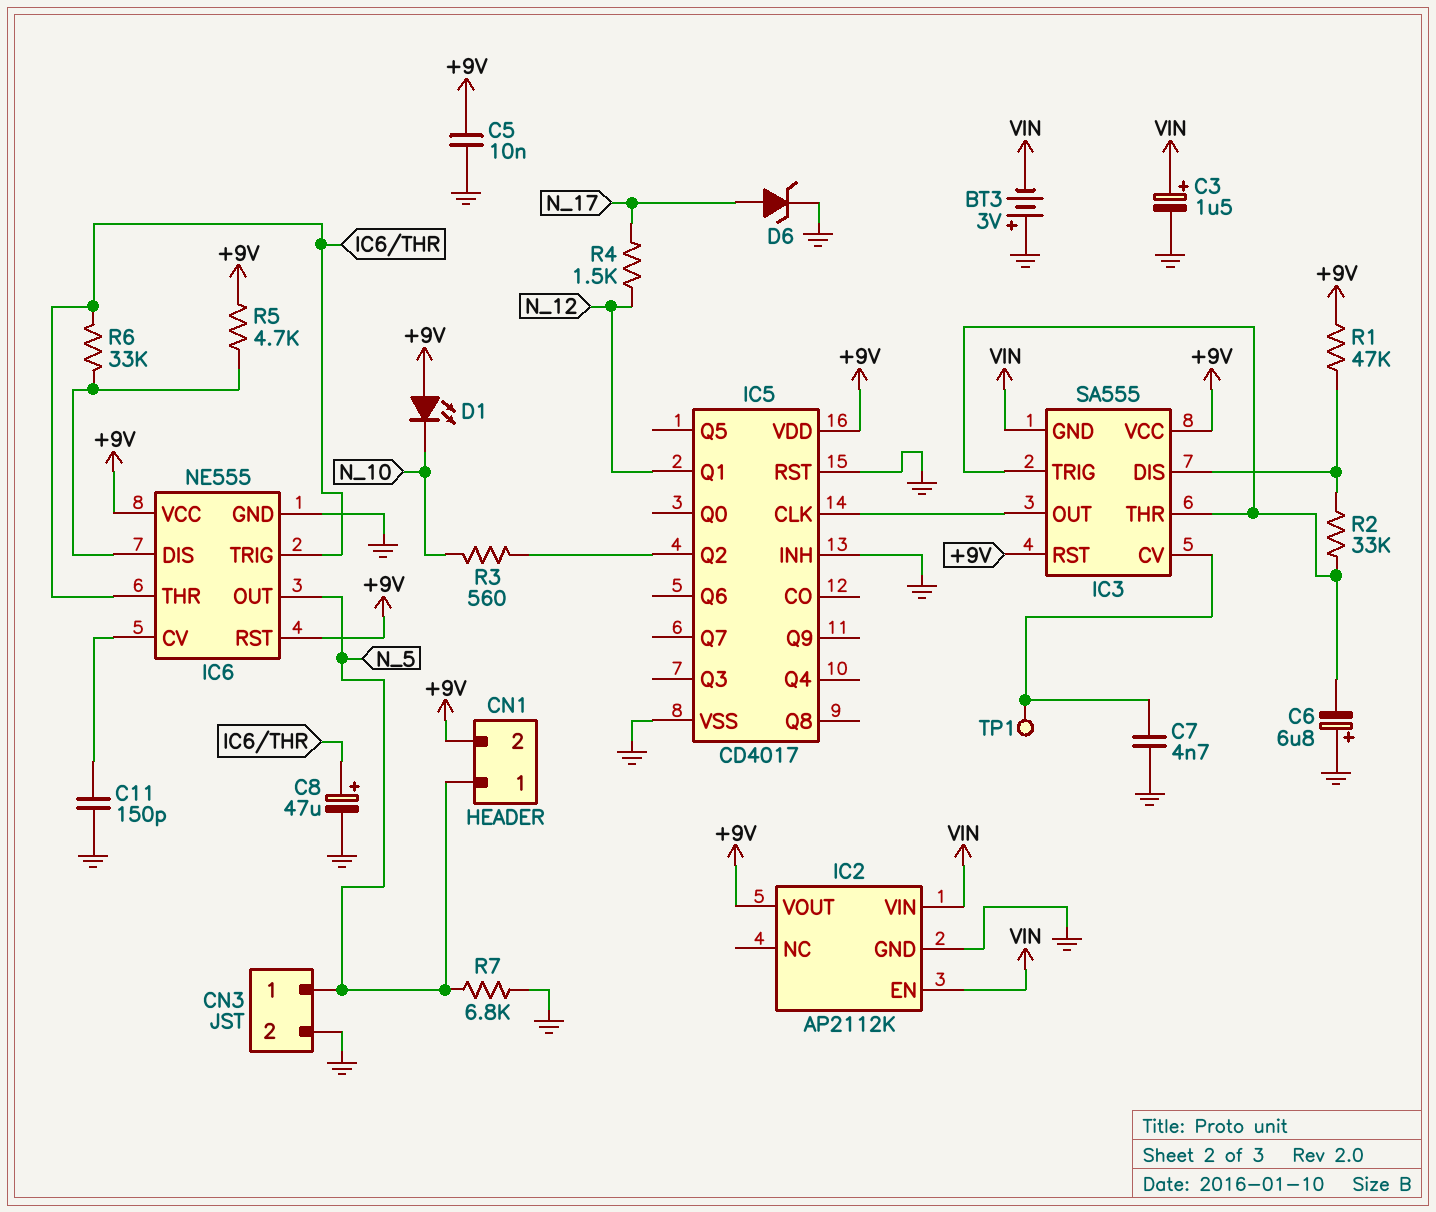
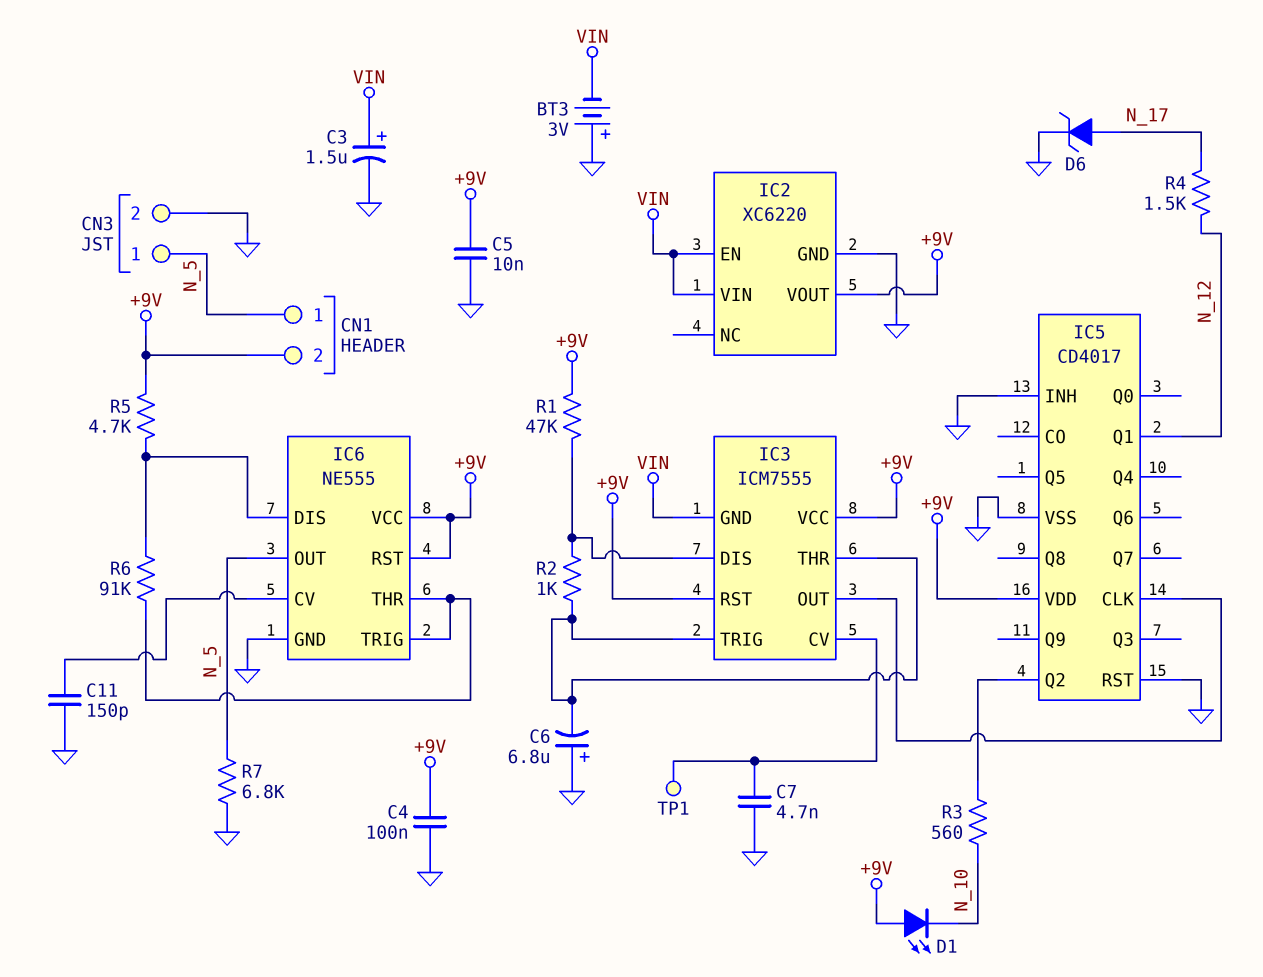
C4: none -> 100nF (+9V, GND)
C8: 47uF (plus IC6/THR, minus GND) -> none
IC2: AP2112K -> XC6220
IC3: SA555 -> ICM7555
R2: 33k (IC3/DIS, IC3/THR) -> 1k (IC3/DIS, IC3/THR)
R6: 33k (IC6/DIS, IC6/THR) -> 91k (IC6/DIS, IC6/THR)

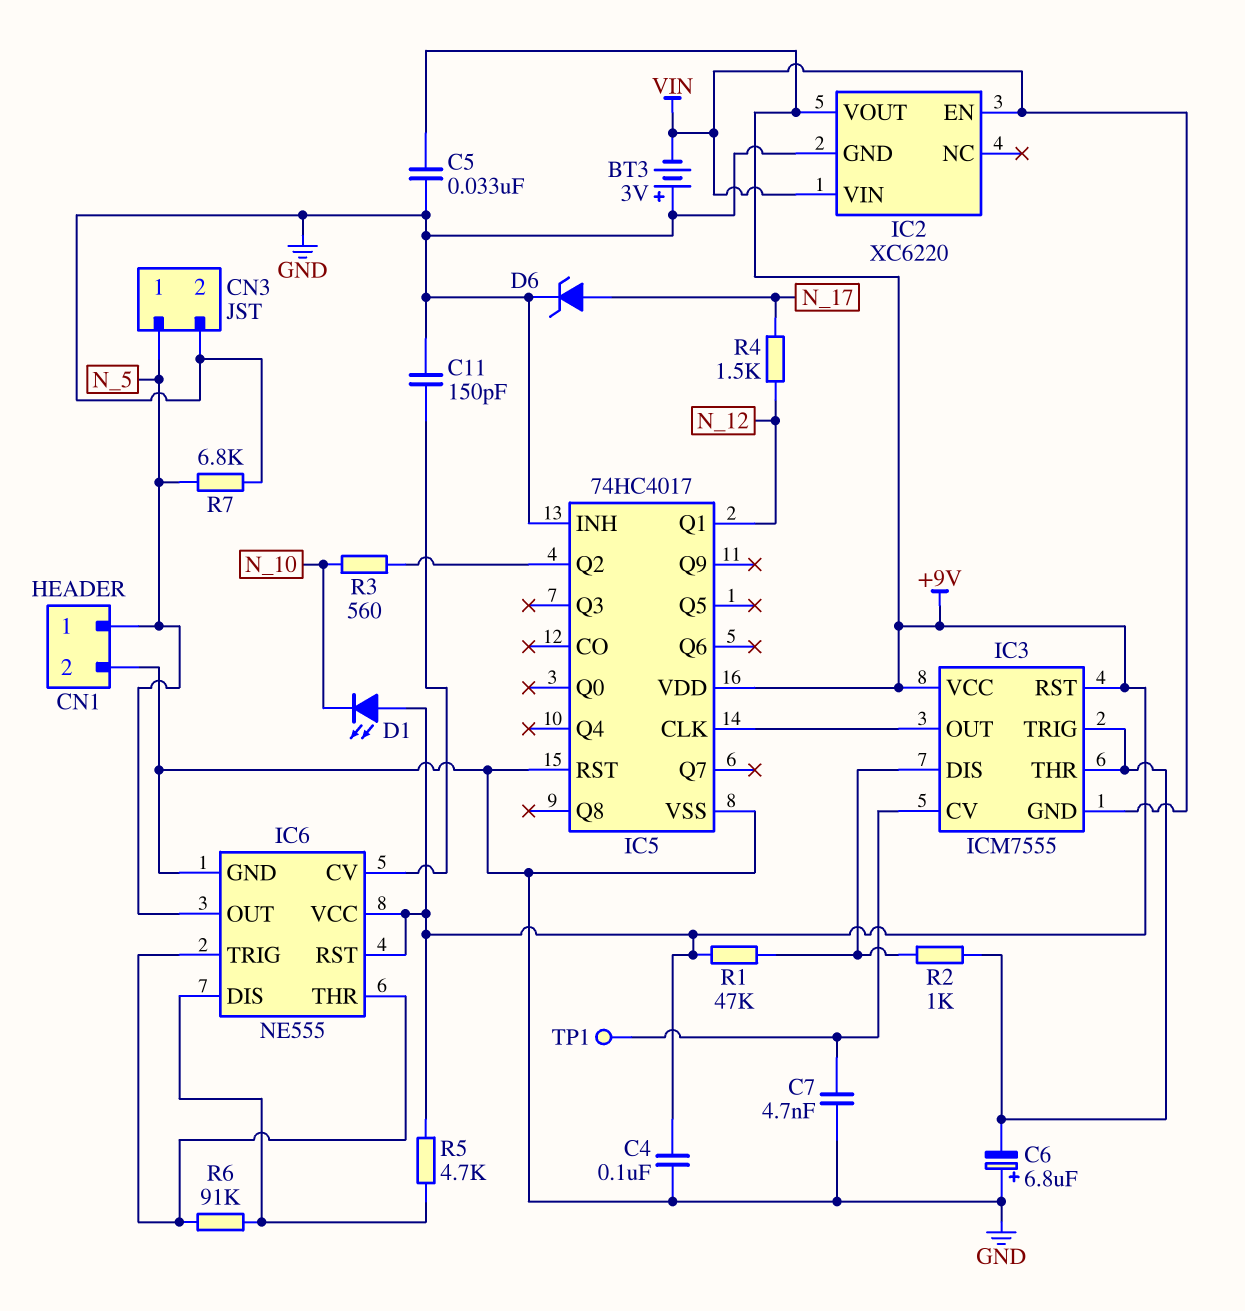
C3: 1.5uF (plus VIN, minus GND) -> none
C5: 10nF (+9V, GND) -> 33nF (+9V, GND)
CN1 pin 2: +9V -> GND
IC5: CD4017 -> 74HC4017

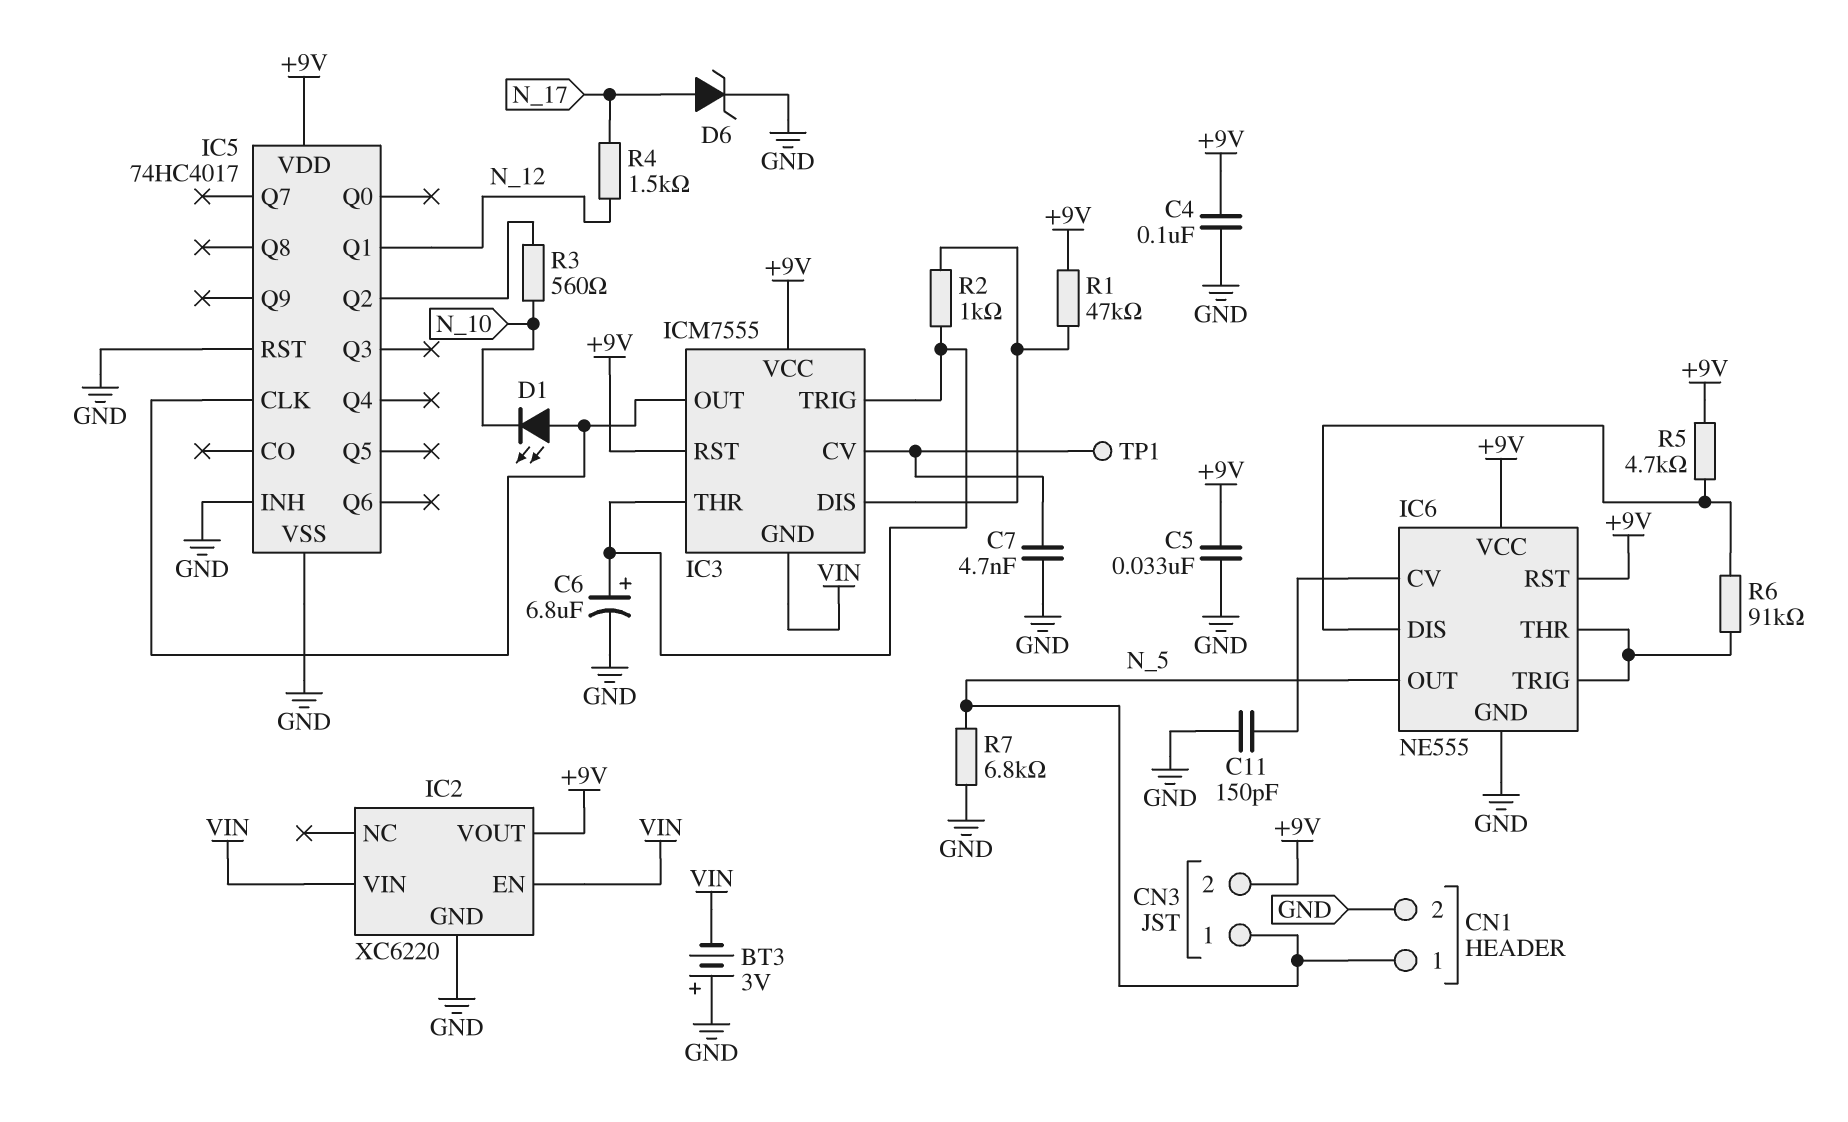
C6: 6.8uF (plus GND, minus IC3/THR) -> 6.8uF (plus IC3/THR, minus GND)
CN3 pin 2: GND -> +9V
D1: LED (A +9V, K N_10) -> LED (A IC3/OUT, K N_10)

